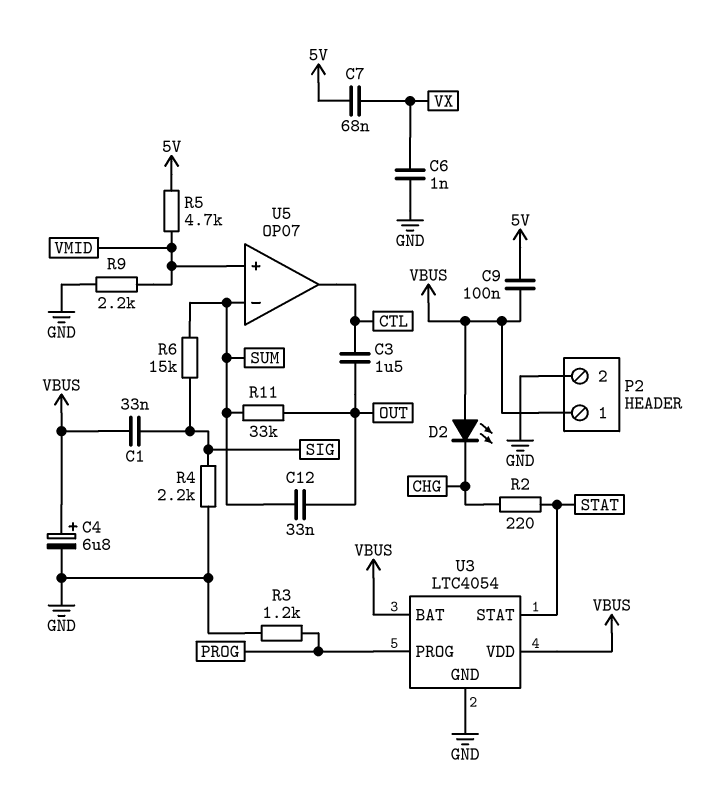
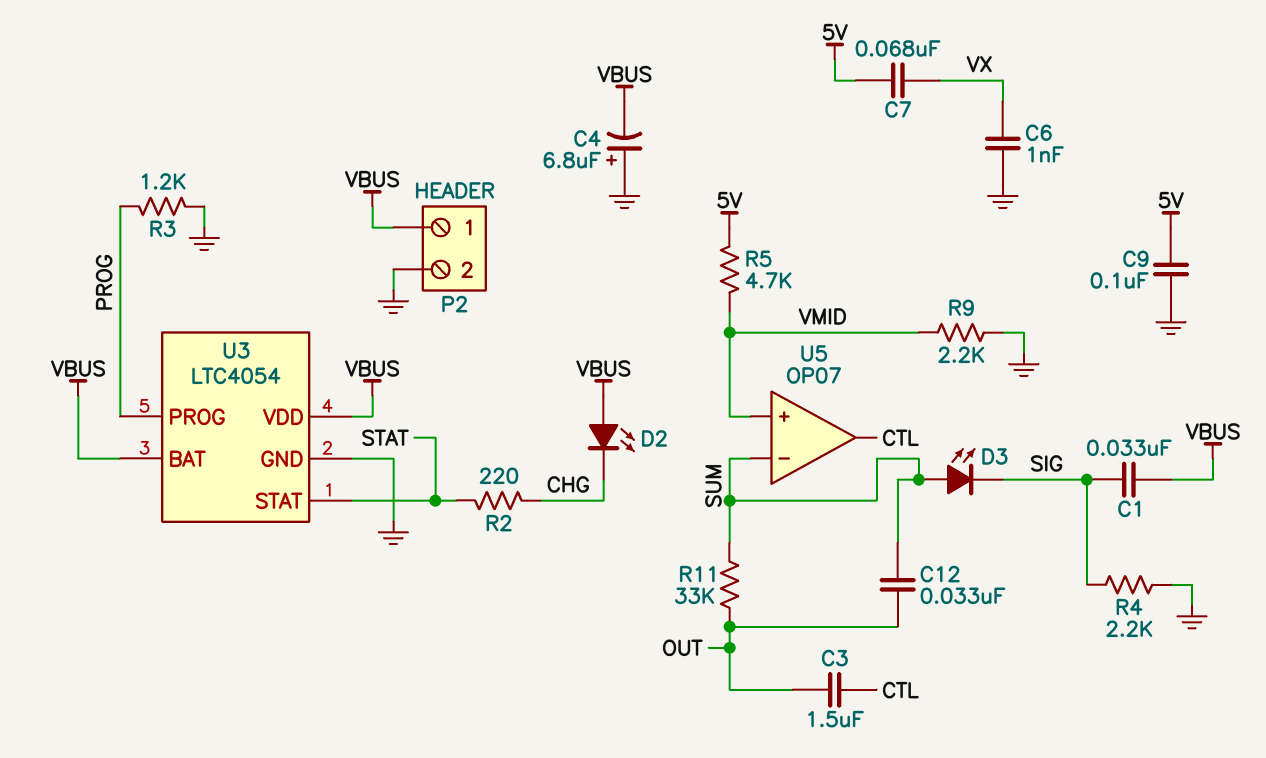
C4: 6.8uF (plus VBUS, minus GND) -> 6.8uF (plus GND, minus VBUS)
C9: 100nF (5V, VBUS) -> 100nF (5V, GND)
D3: none -> LED (A SUM, K SIG)
R6: 15k (SIG, SUM) -> none

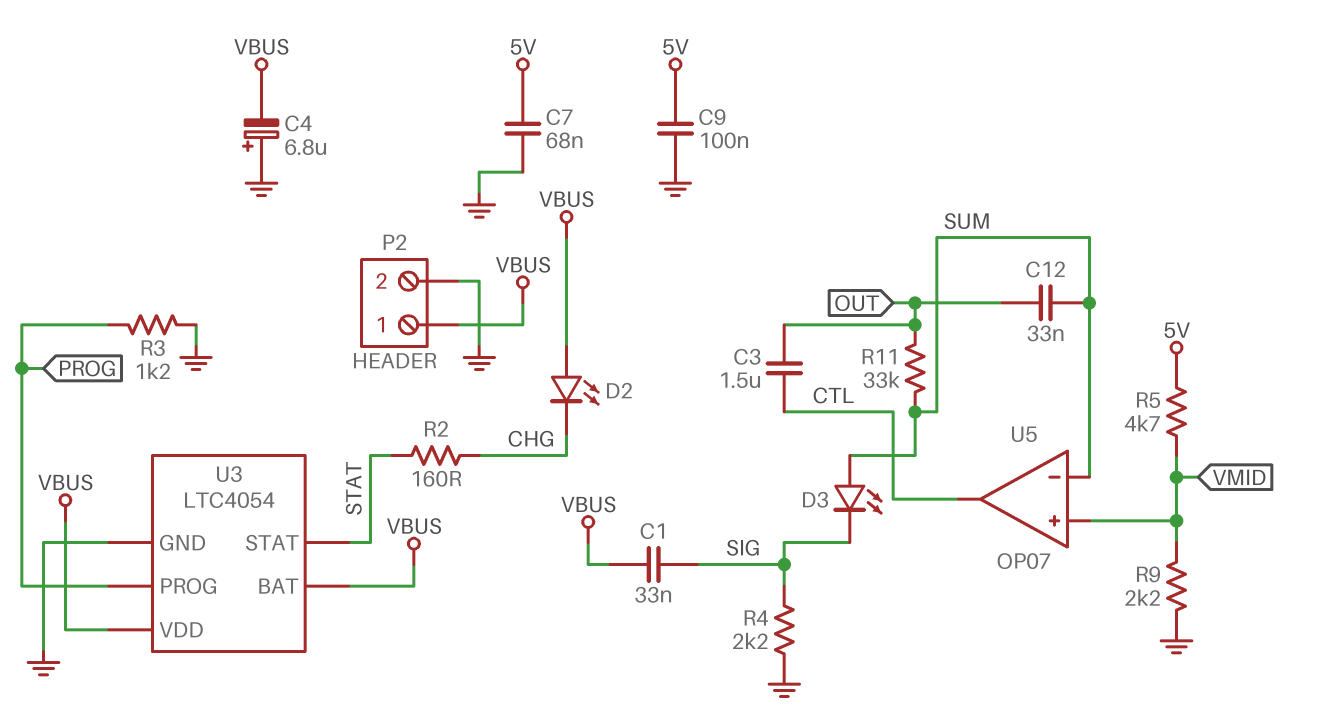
C6: 1nF (GND, VX) -> none
C7: 68nF (5V, VX) -> 68nF (5V, GND)
R2: 220 (CHG, STAT) -> 160 (CHG, STAT)

